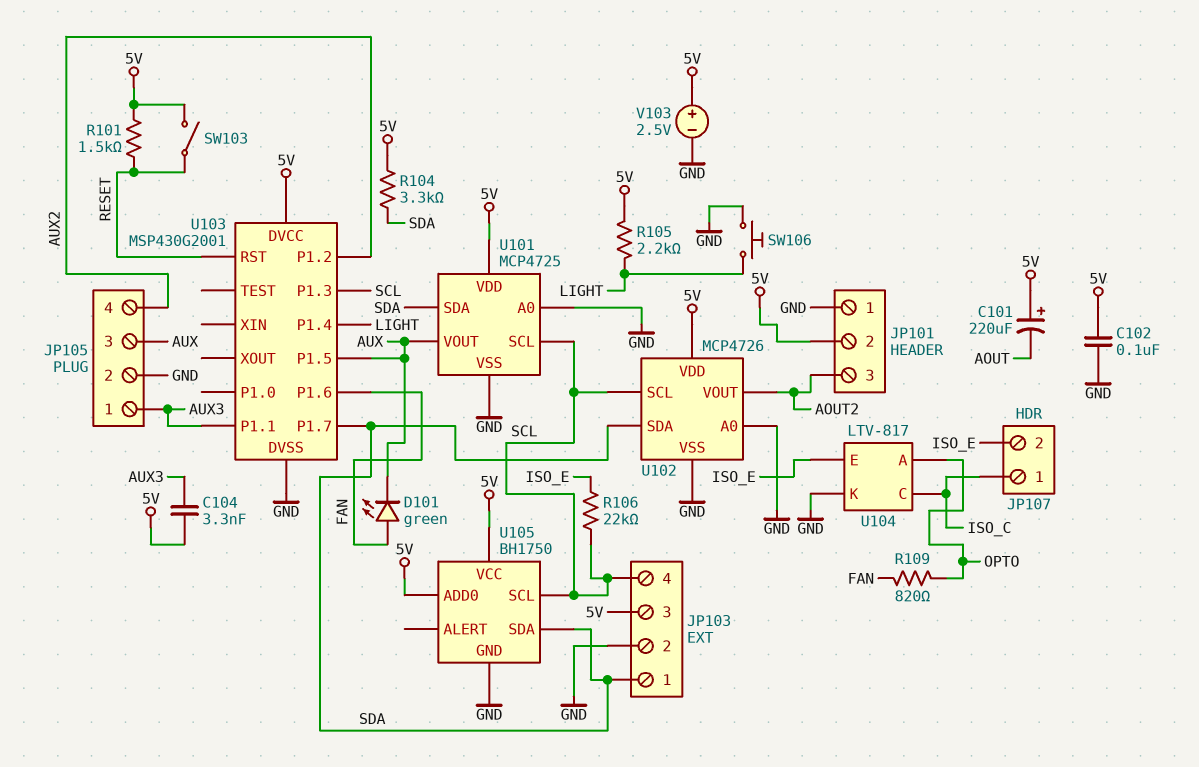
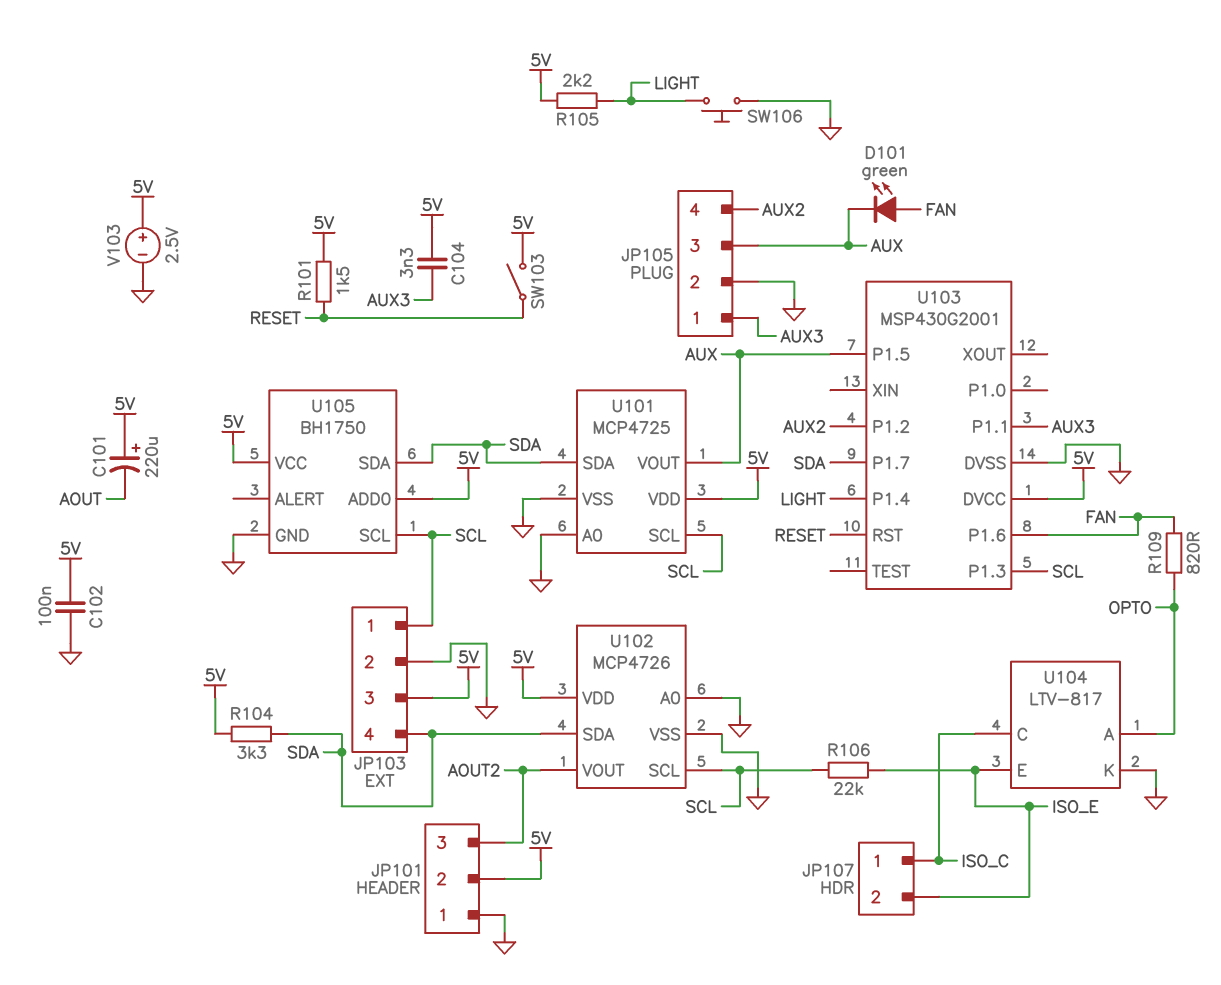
JP103 pin 1: SDA -> SCL
JP103 pin 4: SCL -> SDA

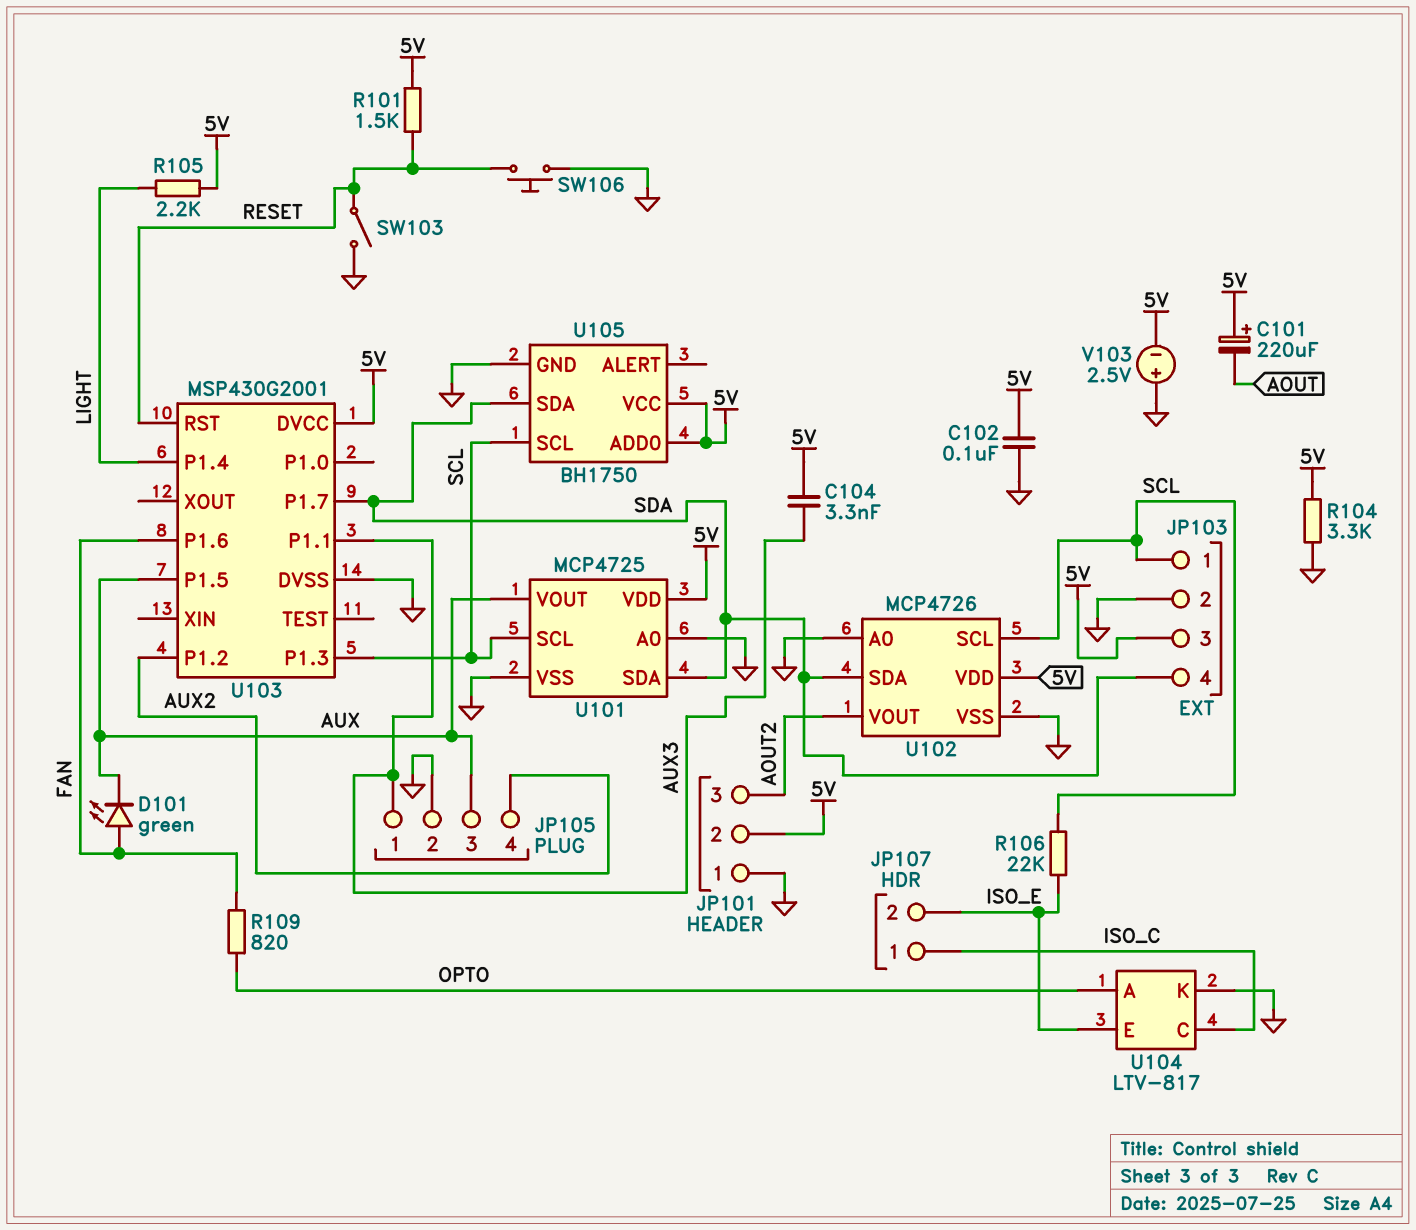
R104: 3.3k (5V, SDA) -> 3.3k (5V, GND)
SW103: switch (5V, RESET) -> switch (GND, RESET)
SW106: button (GND, LIGHT) -> button (GND, RESET)
V103: 2.5V (plus 5V, minus GND) -> 2.5V (plus GND, minus 5V)

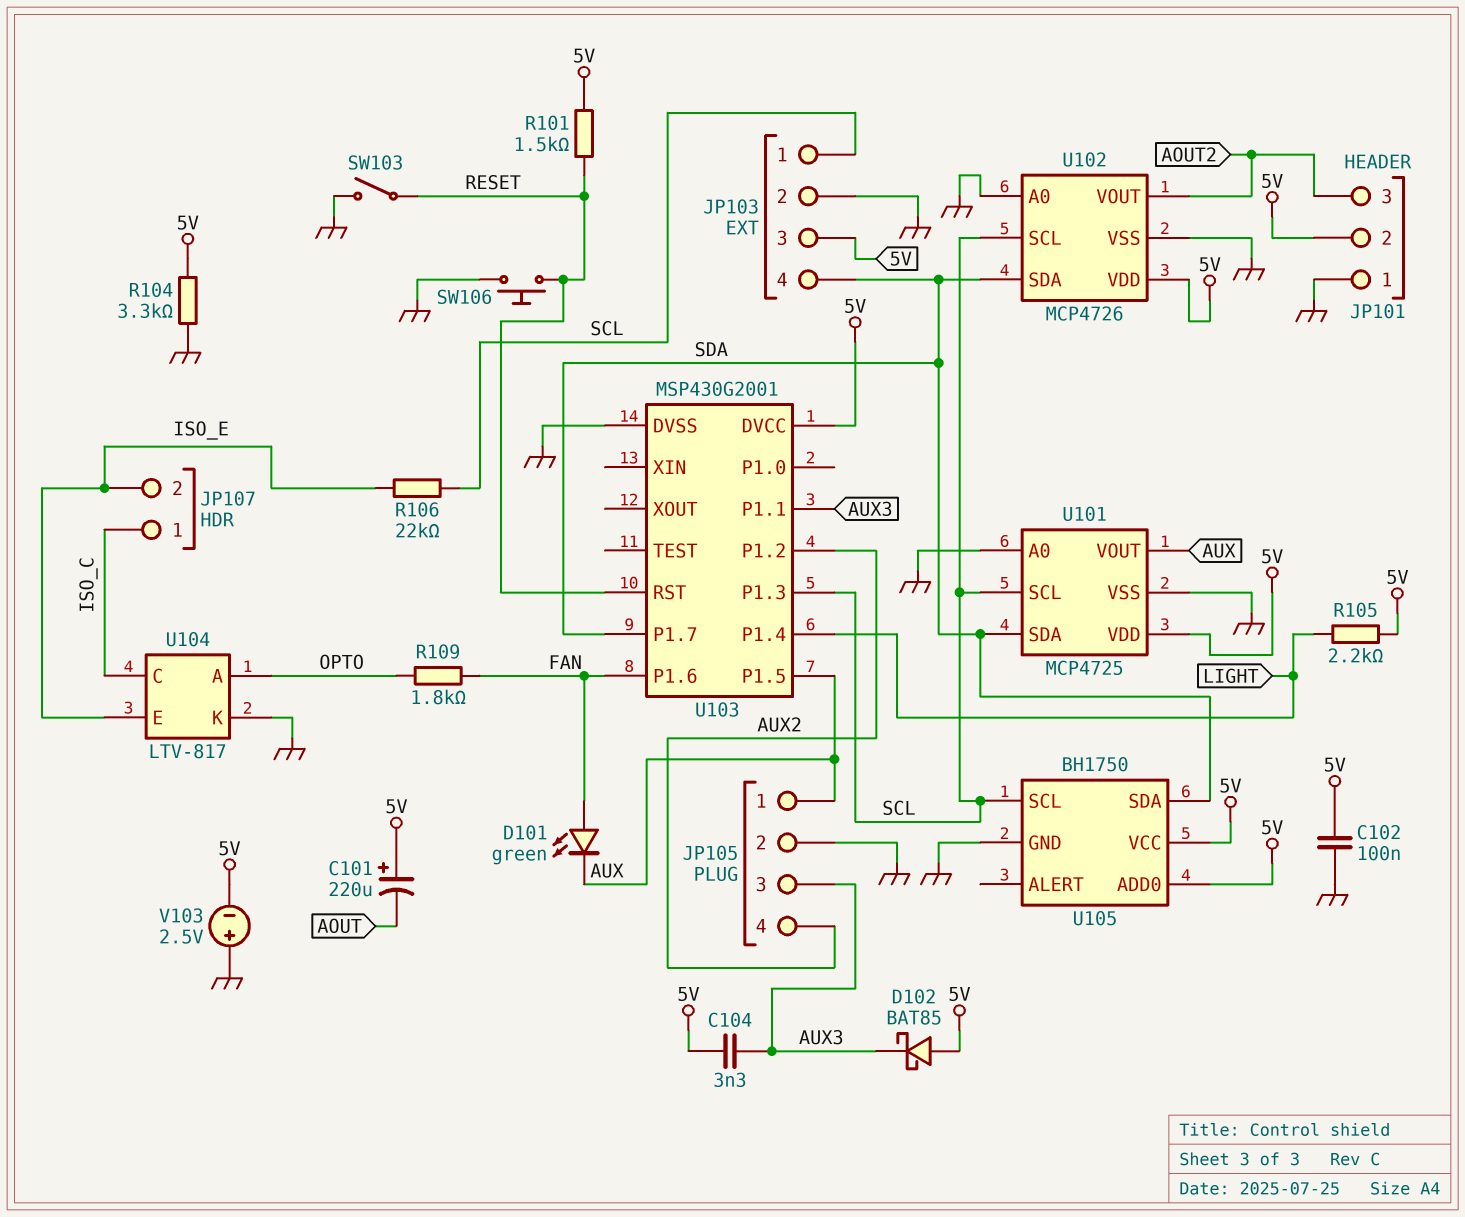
D102: none -> schottky BAT85 (A 5V, K AUX3)
JP105 pin 1: AUX3 -> AUX
JP105 pin 3: AUX -> AUX3
R109: 820 (FAN, OPTO) -> 1.8k (FAN, OPTO)

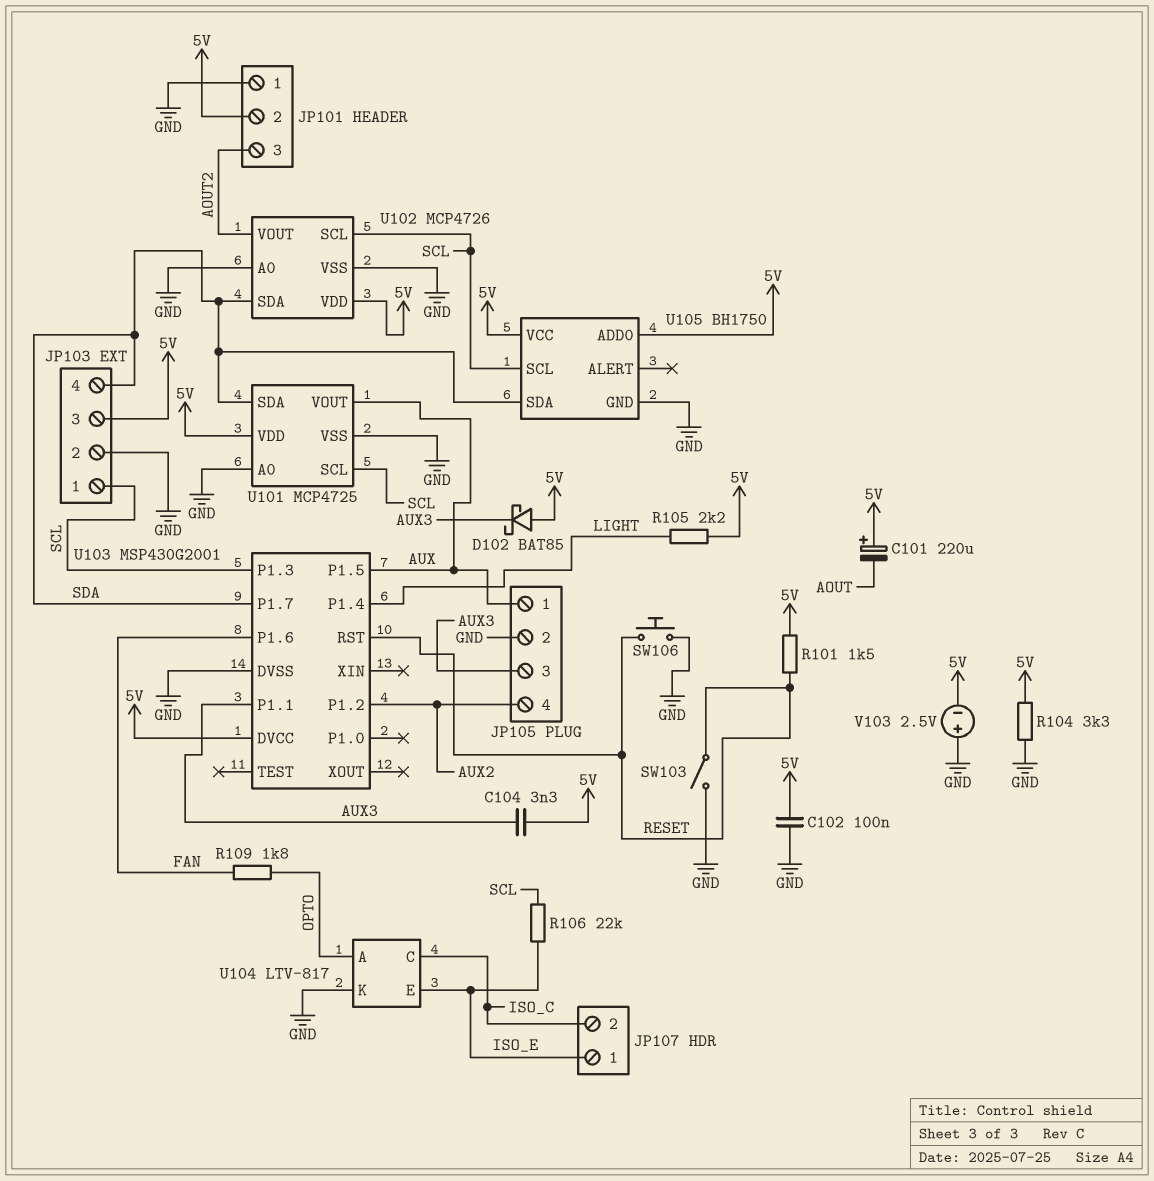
D101: LED green (A FAN, K AUX) -> none
JP107 pin 1: ISO_C -> ISO_E
JP107 pin 2: ISO_E -> ISO_C

